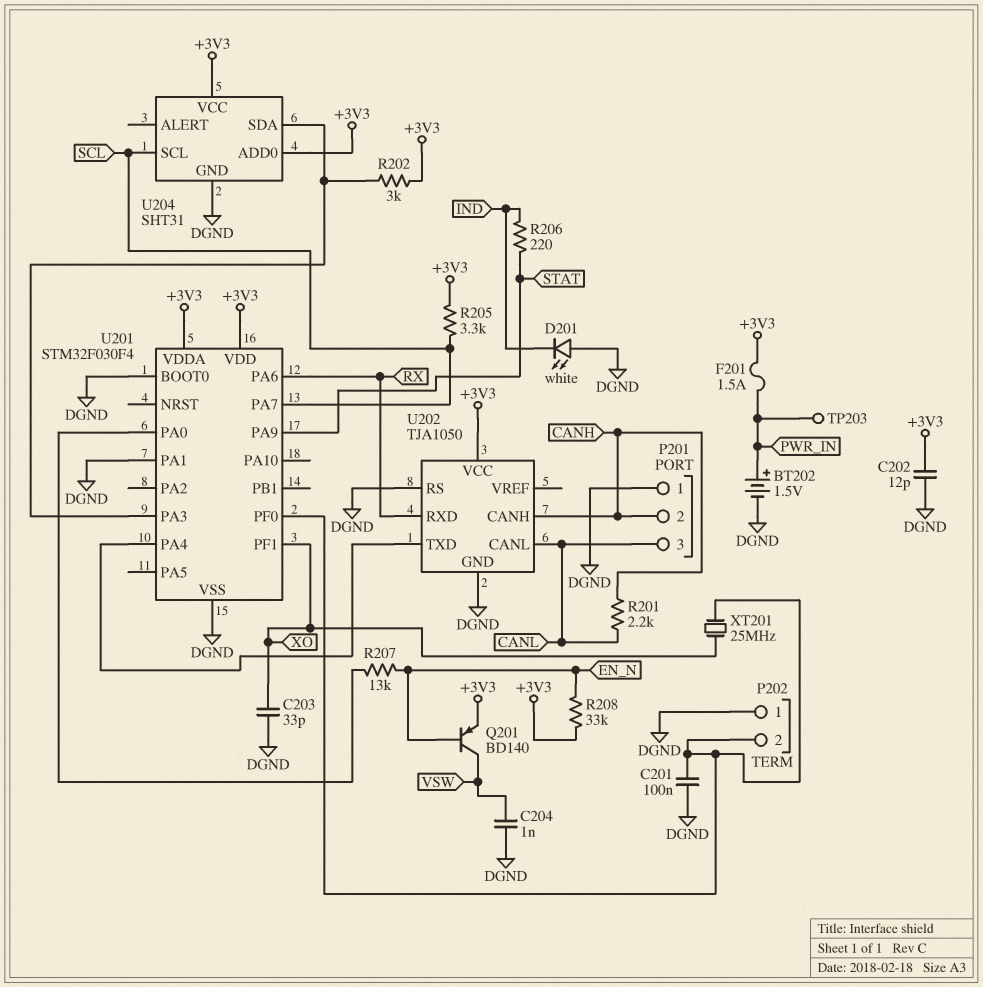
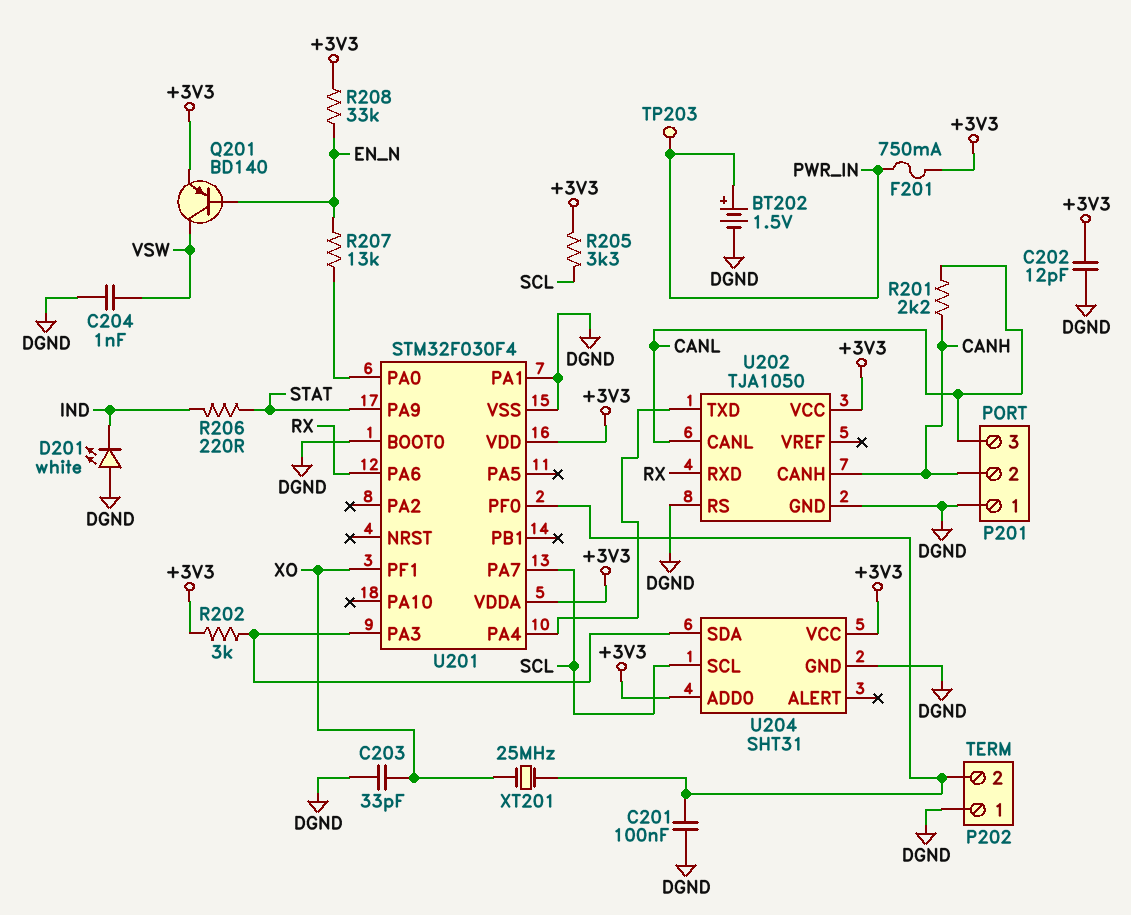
F201: 1.5A (+3V3, PWR_IN) -> 750mA (+3V3, PWR_IN)

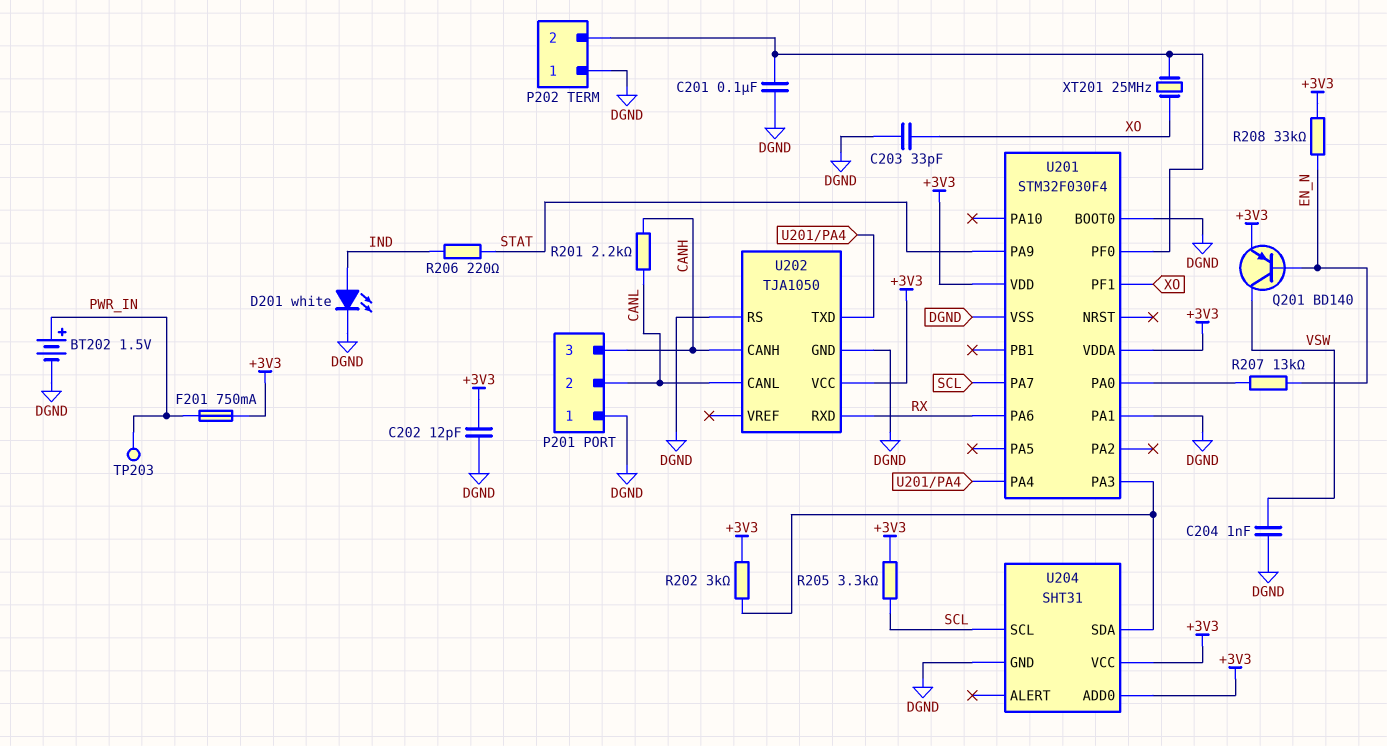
D201: LED white (A DGND, K IND) -> LED white (A IND, K DGND)
P201 pin 2: CANH -> CANL
P201 pin 3: CANL -> CANH

